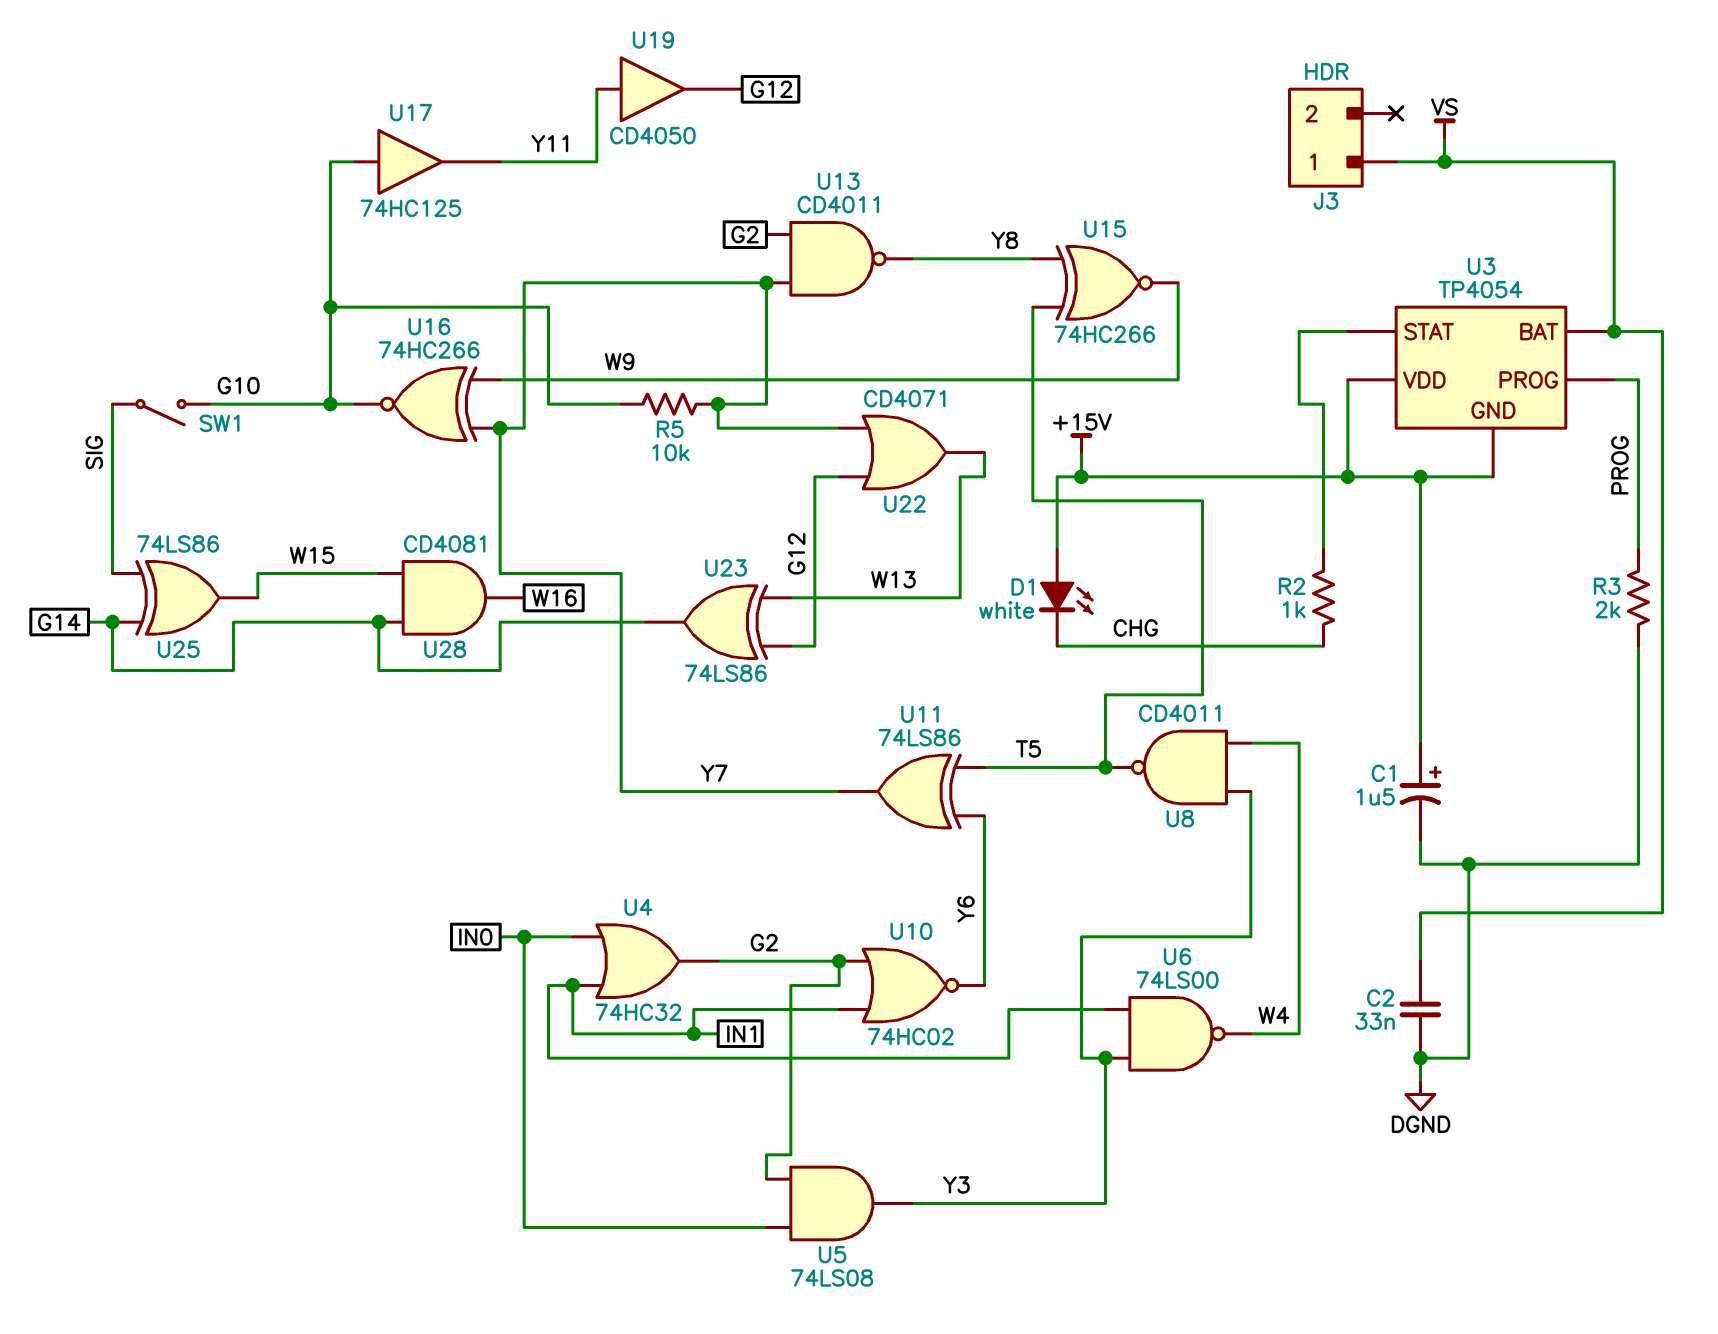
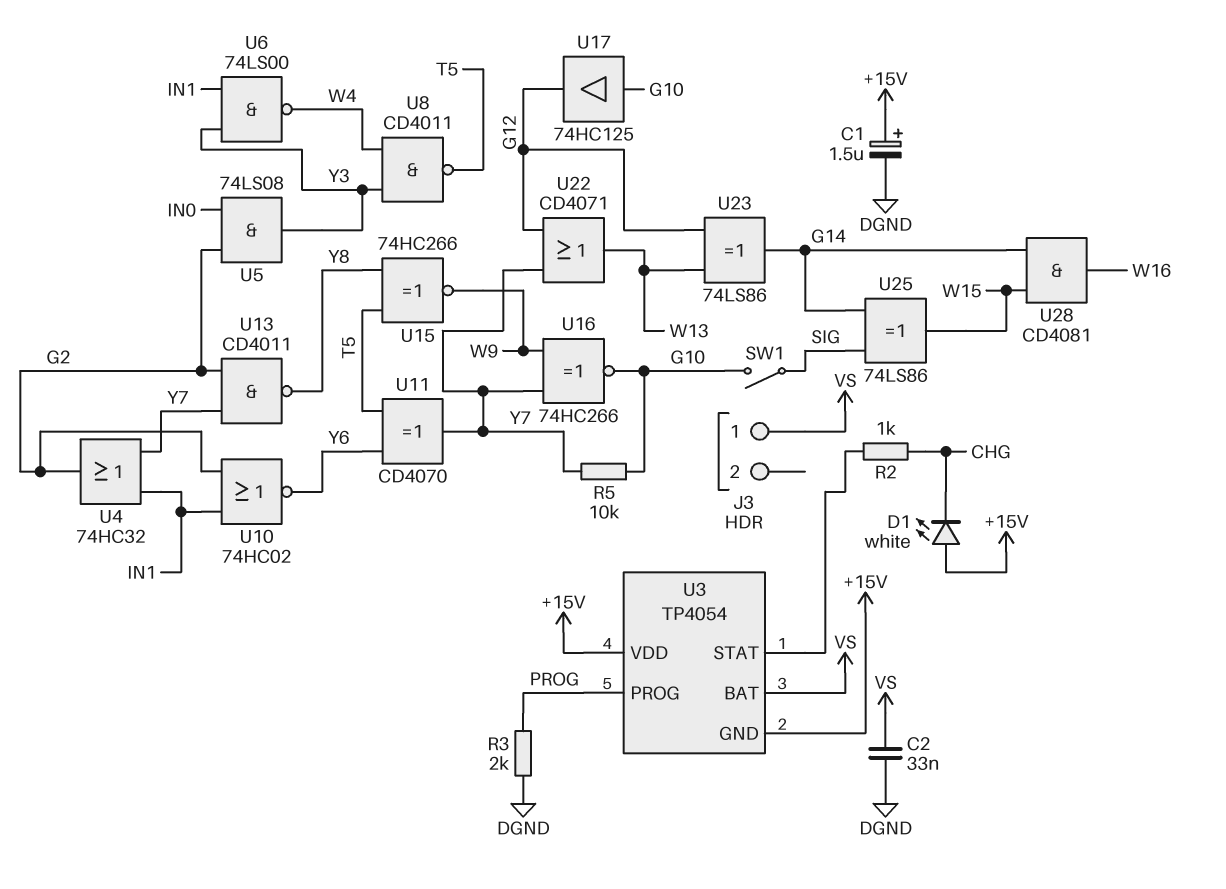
U4: OR 74HC32 (in IN0, in IN1, out G2) -> OR 74HC32 (in IN1, in Y7, out G2)
U11: XOR 74LS86 (in T5, in Y6, out Y7) -> XOR CD4070 (in T5, in Y6, out Y7)
U17: buffer 74HC125 (in G10, out Y11) -> buffer 74HC125 (in G10, out G12)
U19: buffer CD4050 (in Y11, out G12) -> none

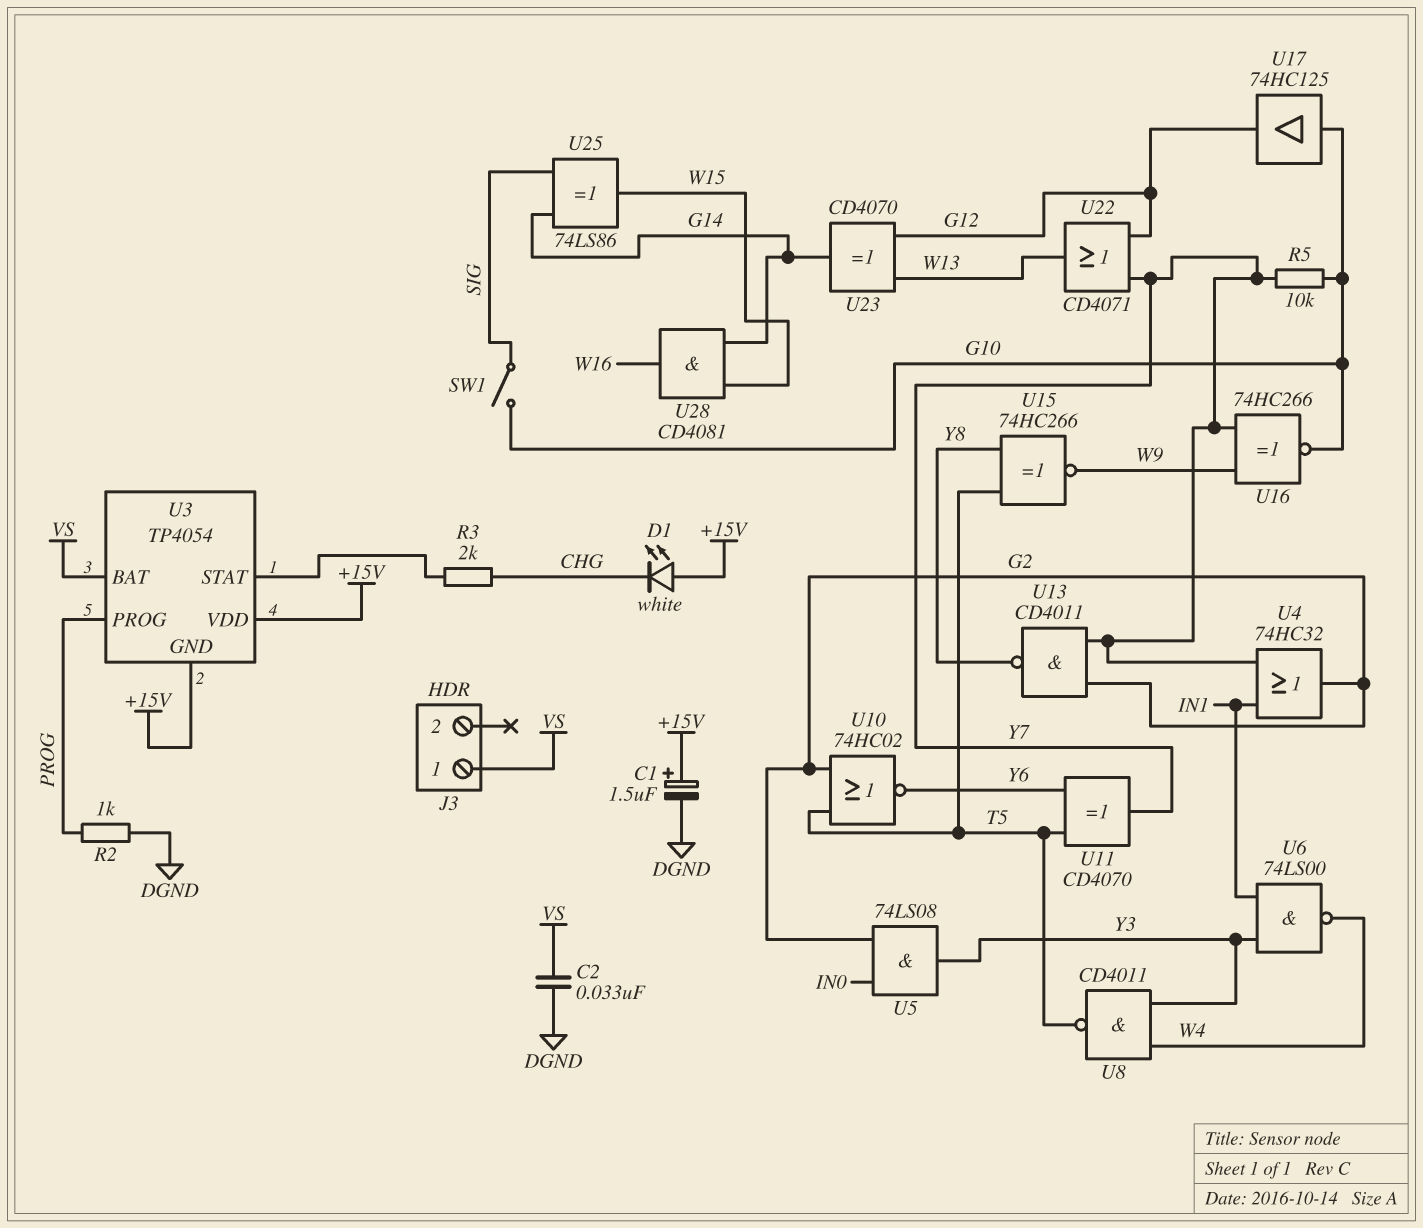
R2: 1k (CHG, U3/STAT) -> 1k (DGND, PROG)
R3: 2k (DGND, PROG) -> 2k (CHG, U3/STAT)
U10: NOR 74HC02 (in G2, in IN1, out Y6) -> NOR 74HC02 (in G2, in T5, out Y6)
U23: XOR 74LS86 (in G12, in W13, out G14) -> XOR CD4070 (in G12, in W13, out G14)

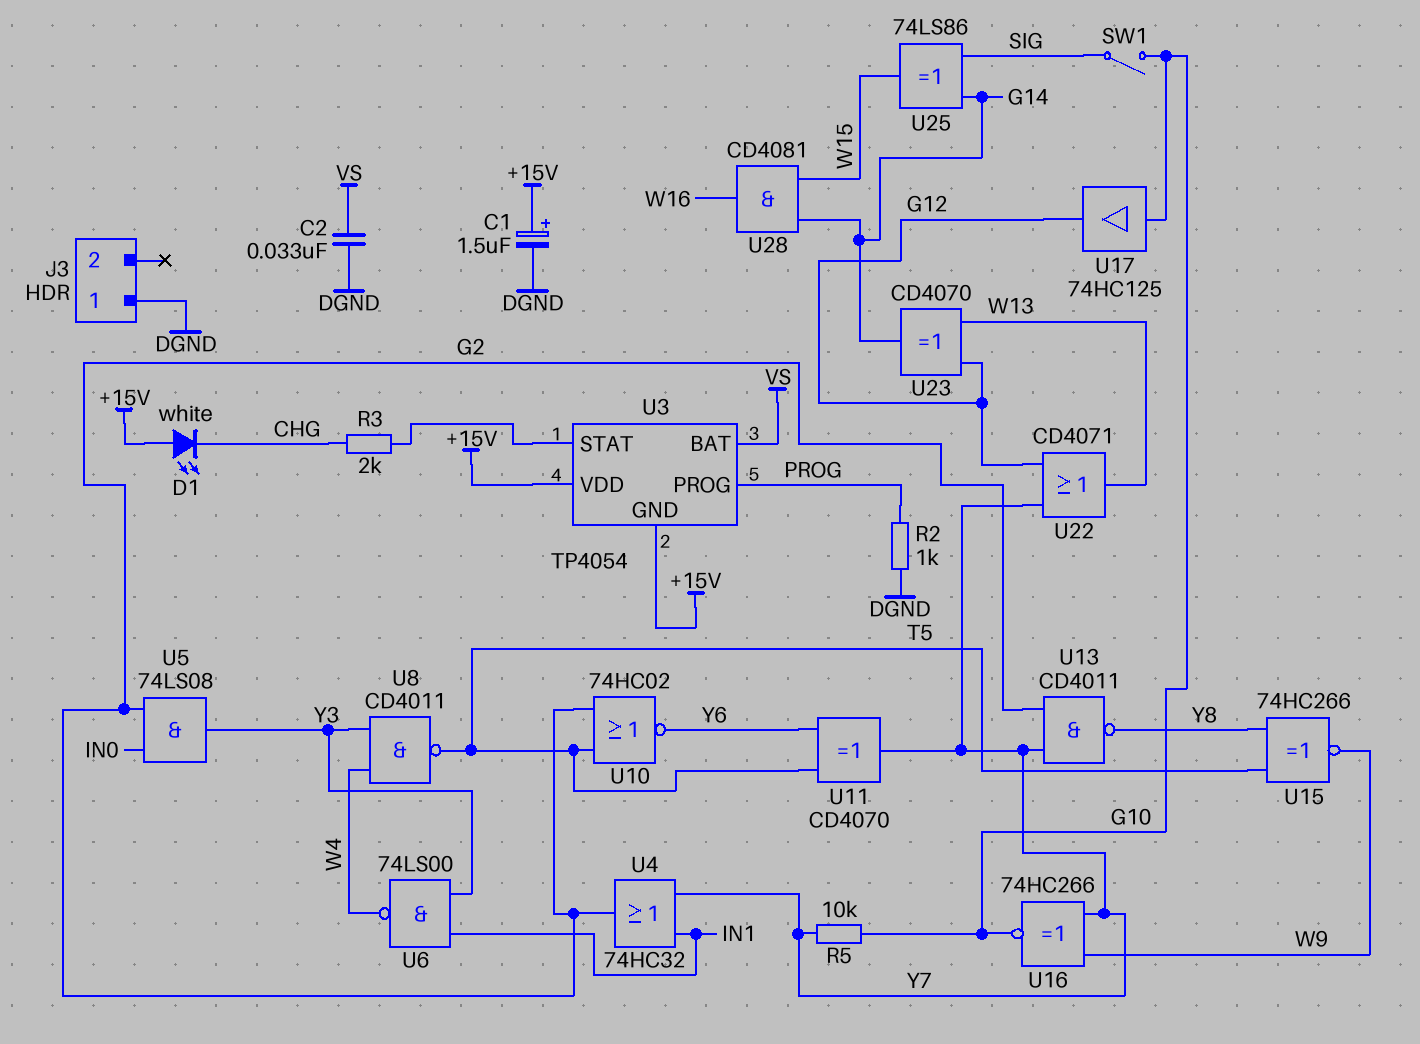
J3 pin 1: VS -> DGND

